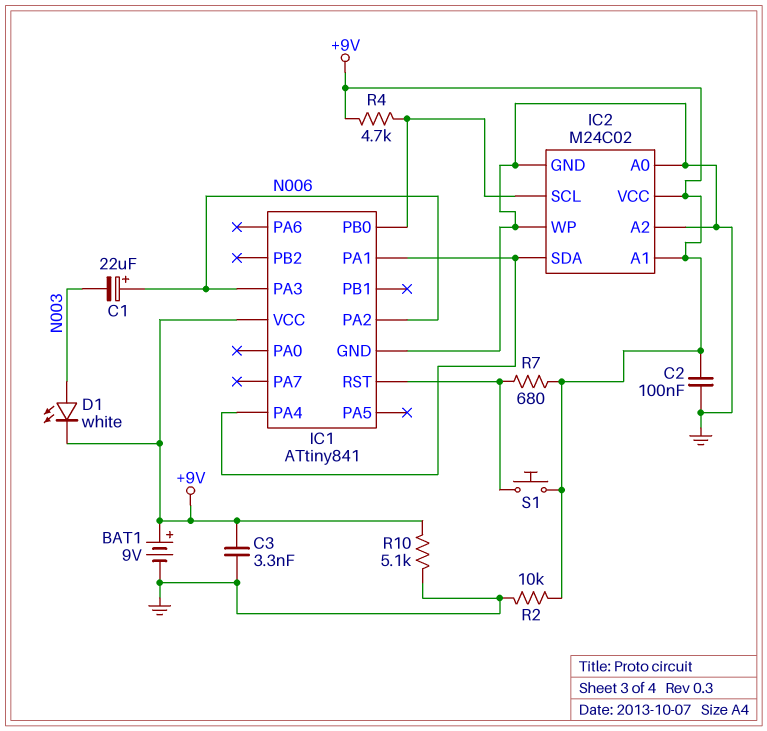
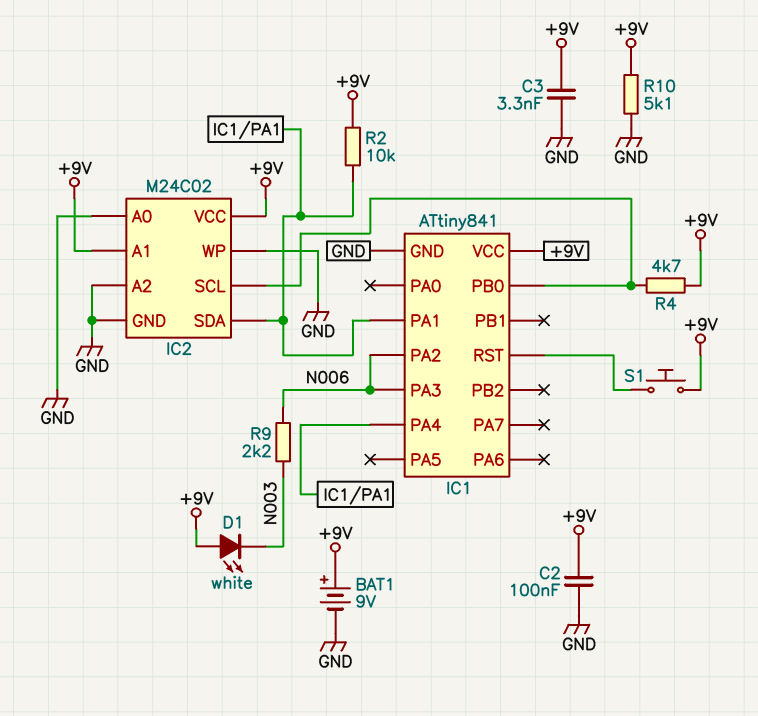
C1: 22uF (plus N006, minus N003) -> none
D1: LED white (A N003, K +9V) -> LED white (A +9V, K N003)
R2: 10k (+9V, GND) -> 10k (+9V, IC1/PA1)
R7: 680 (+9V, IC1/RST) -> none
R9: none -> 2.2k (N003, N006)

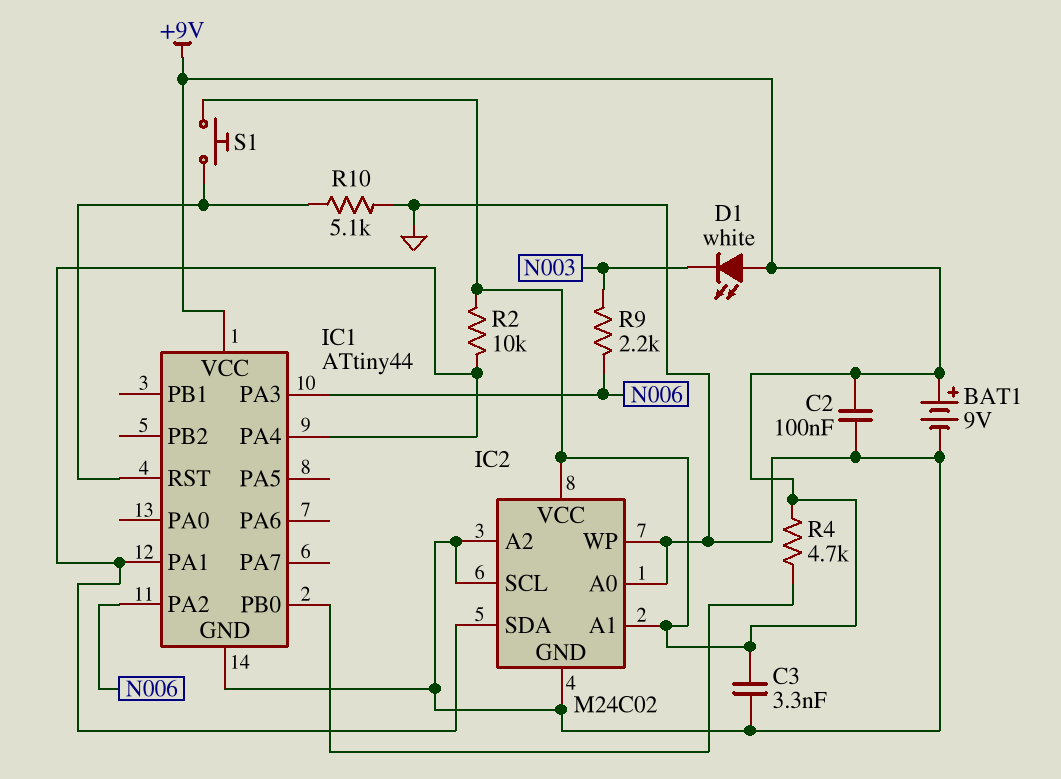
IC1: ATtiny841 -> ATtiny44
IC2 pin SCL: IC1/PB0 -> GND
R10: 5.1k (+9V, GND) -> 5.1k (GND, IC1/RST)

